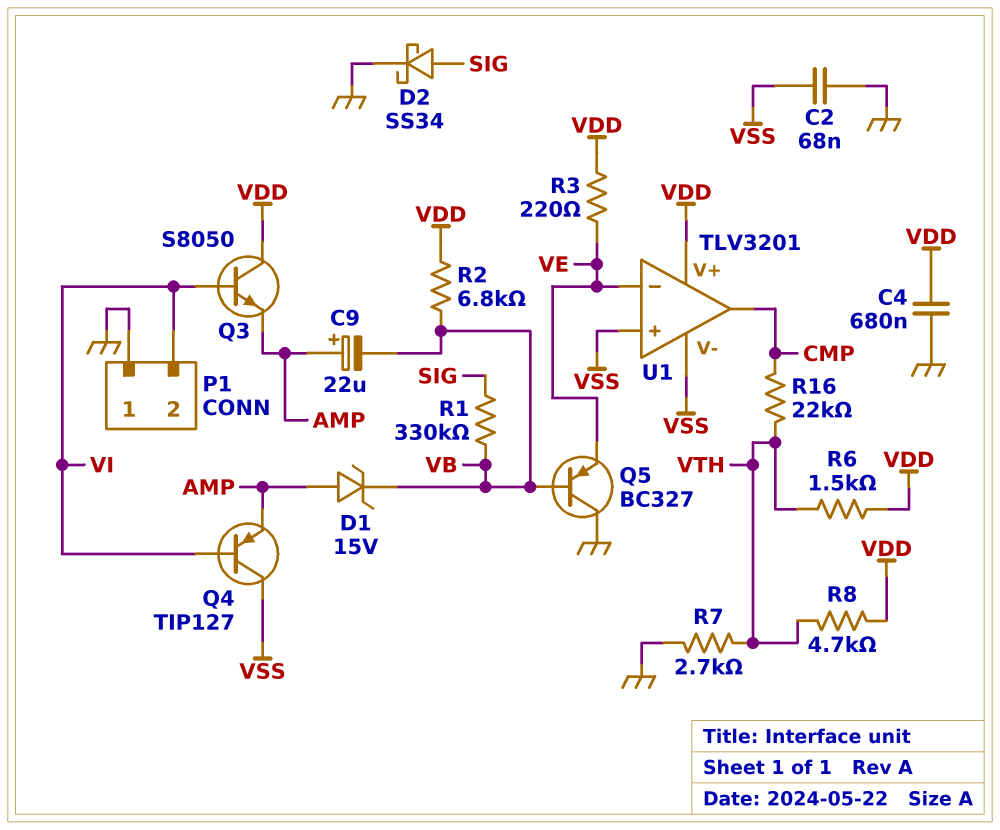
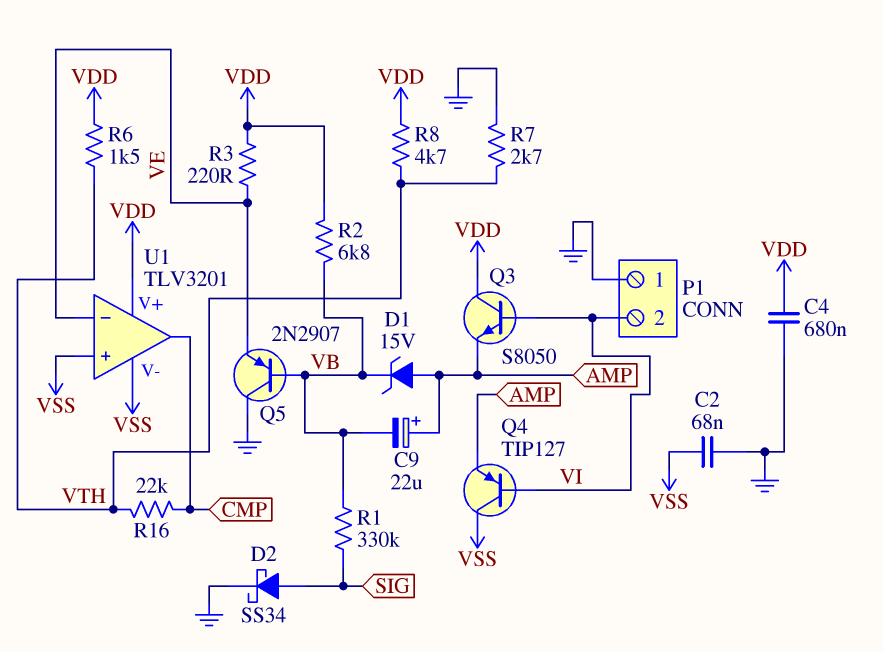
Q5: PNP BC327 (B VB, C GND, E VE) -> PNP 2N2907 (B VB, C GND, E VE)

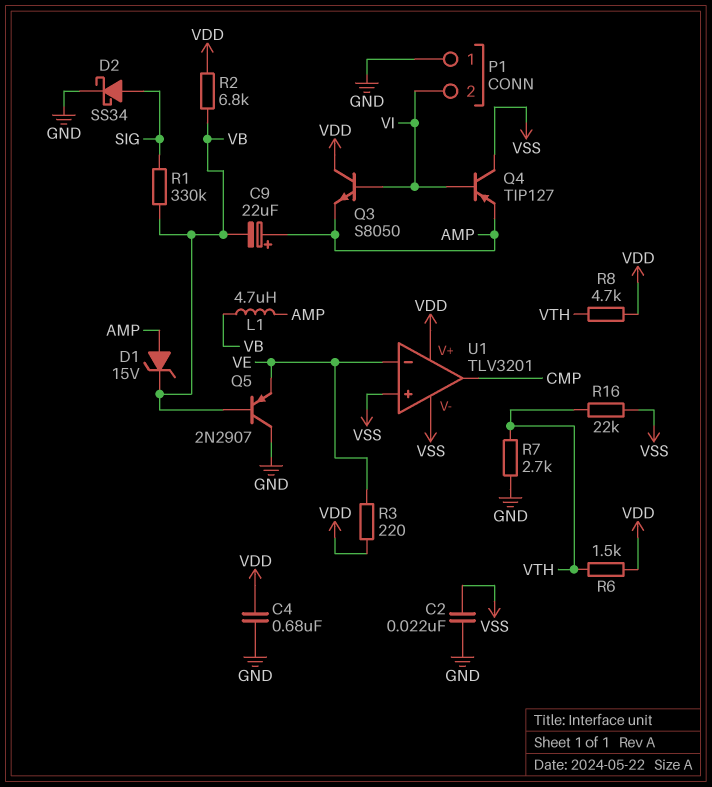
C2: 68nF (GND, VSS) -> 22nF (GND, VSS)
L1: none -> 4.7uH (AMP, VB)
R16: 22k (CMP, VTH) -> 22k (VSS, VTH)

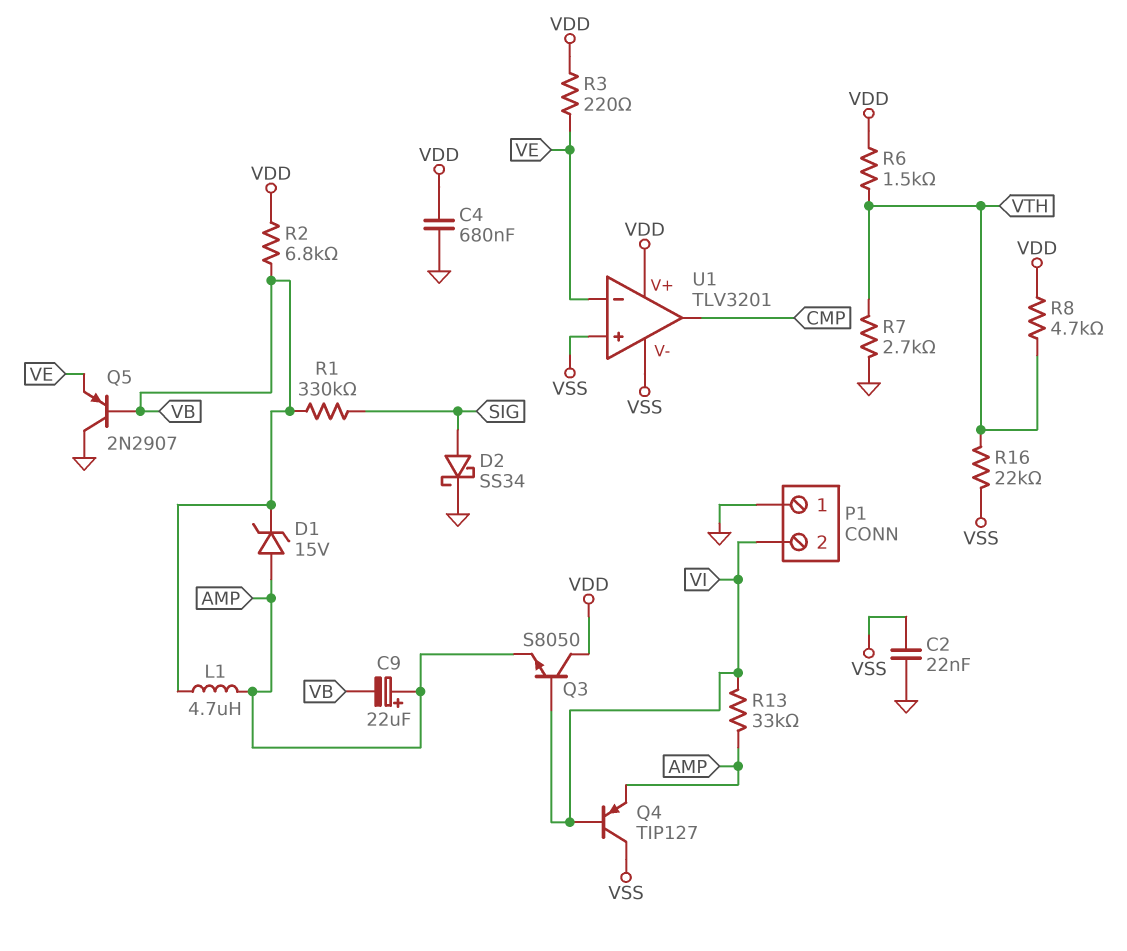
R13: none -> 33k (AMP, VI)

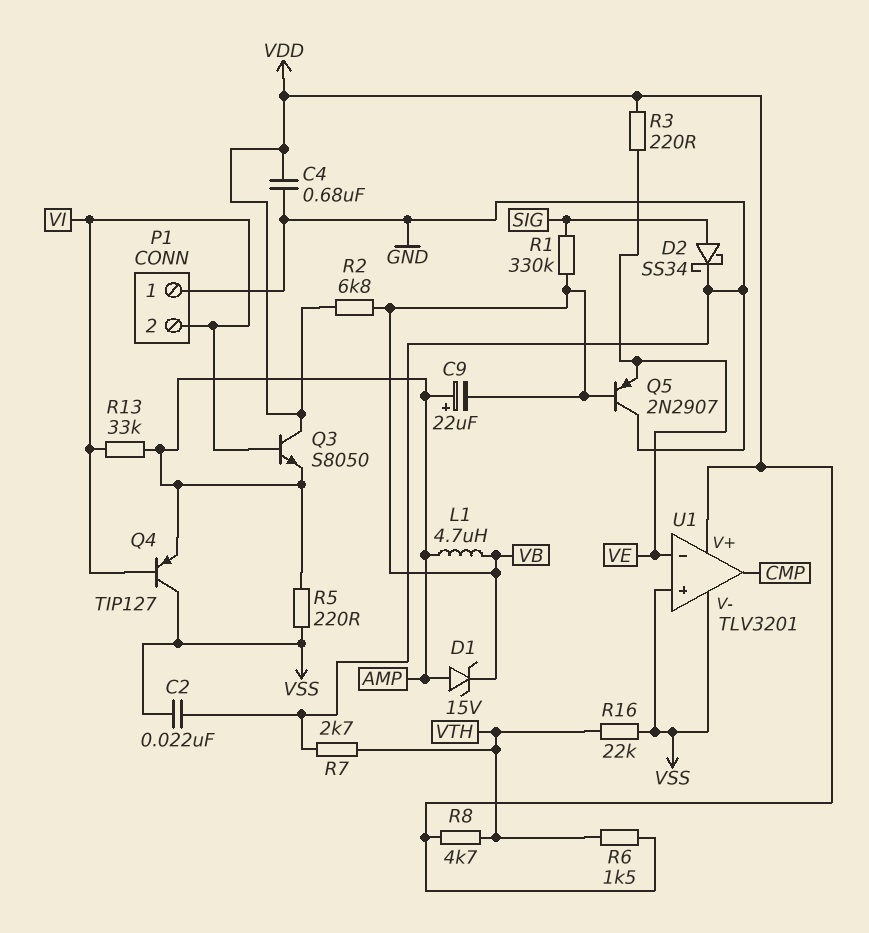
R5: none -> 220 (AMP, VSS)

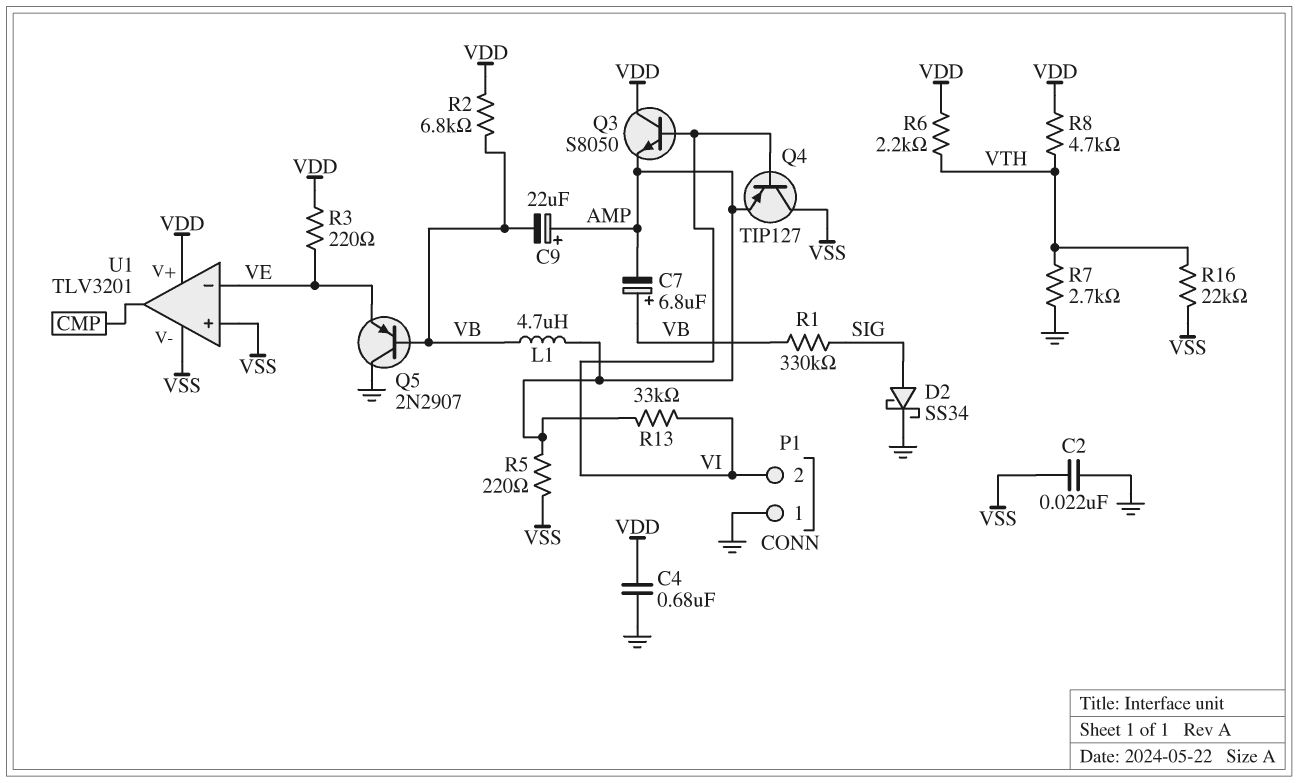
C7: none -> 6.8uF (plus VB, minus AMP)
D1: zener 15V (A AMP, K VB) -> none
R6: 1.5k (VDD, VTH) -> 2.2k (VDD, VTH)

